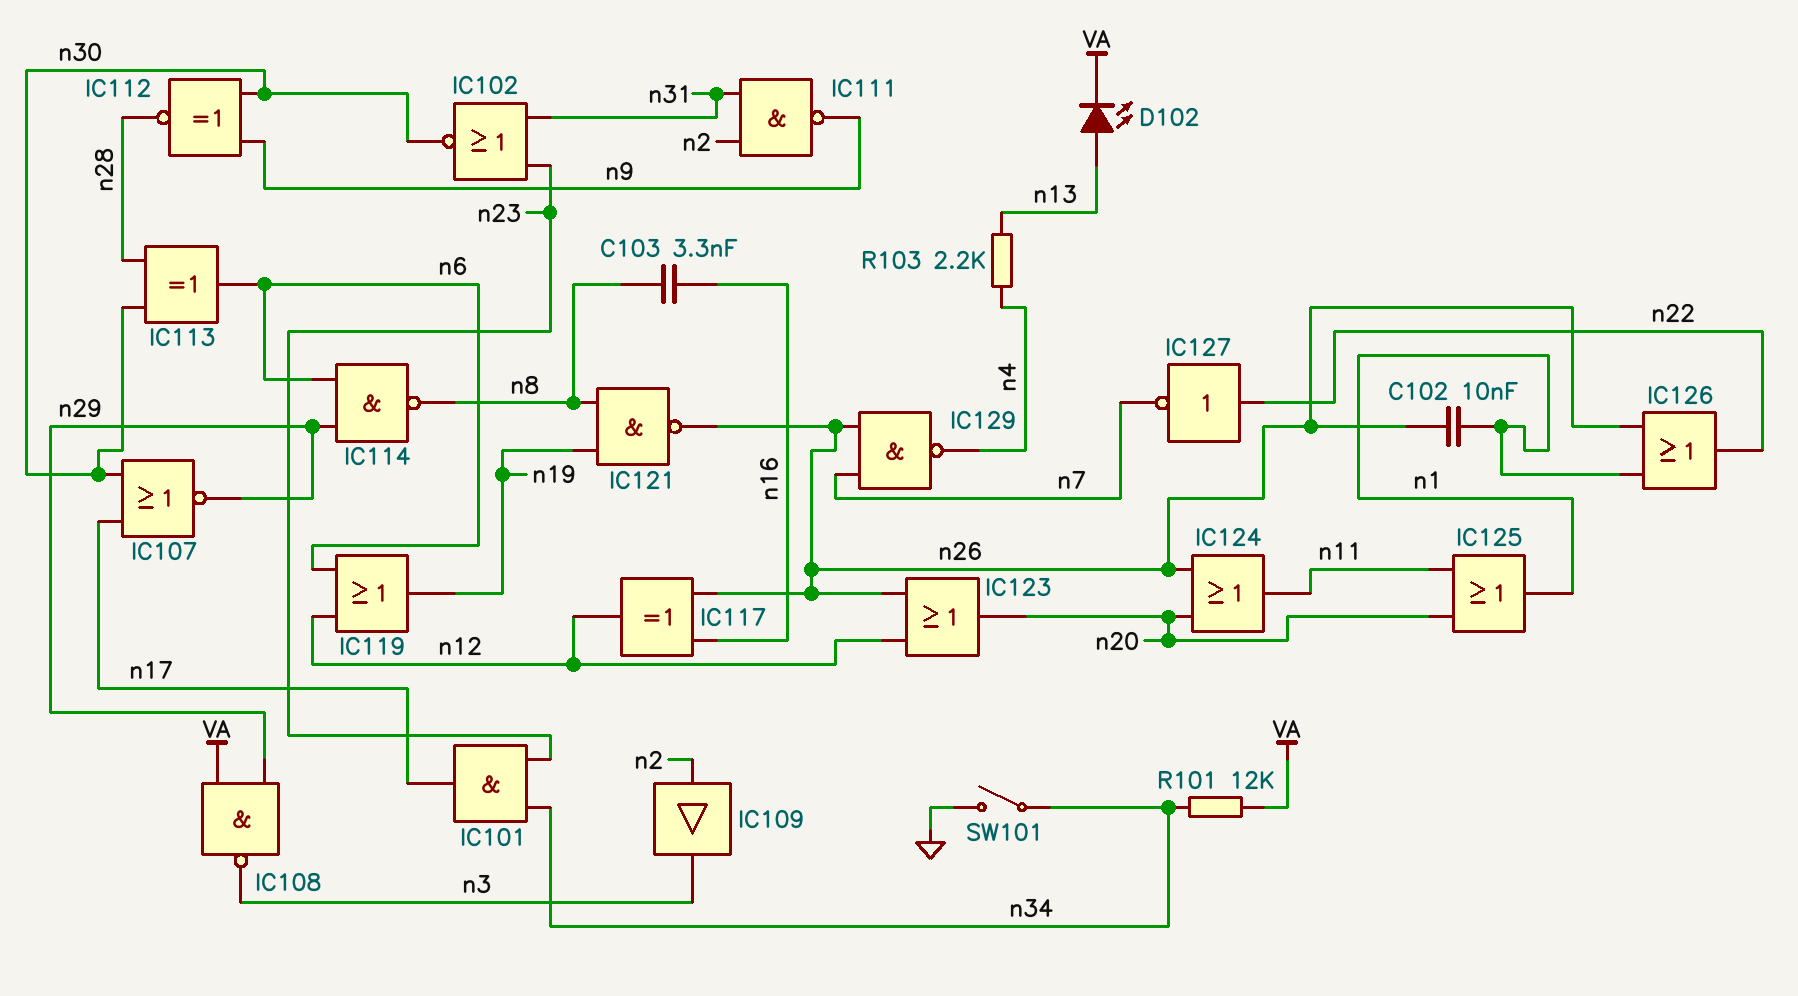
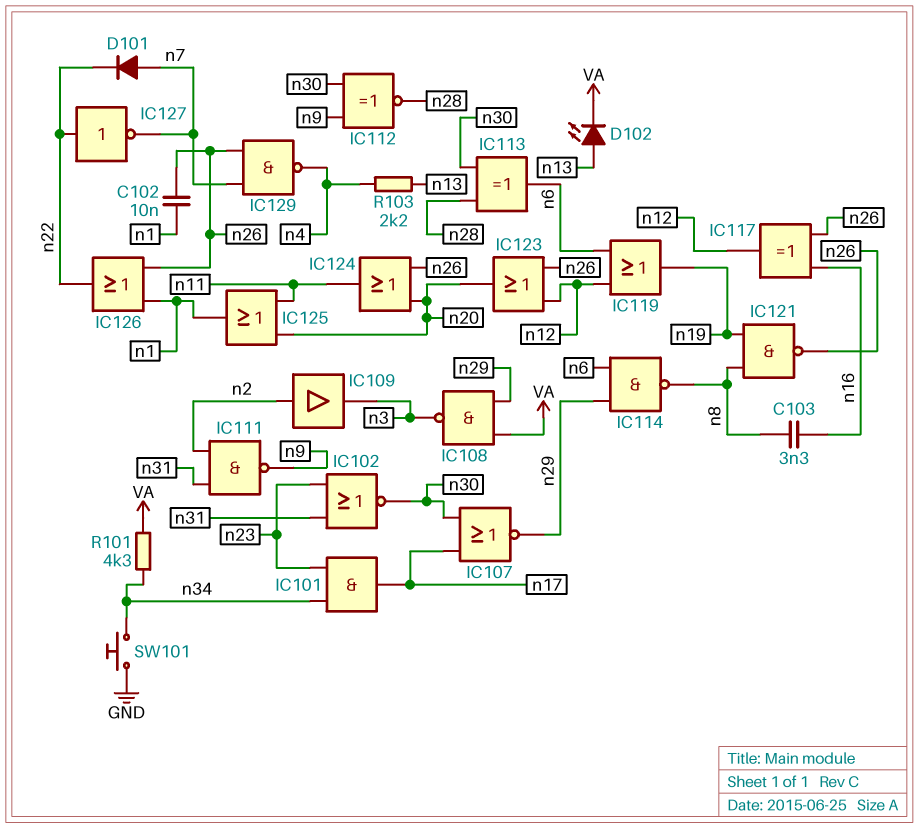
D101: none -> diode (A n7, K n22)
R101: 12k (VA, n34) -> 4.3k (VA, n34)
SW101: switch (GND, n34) -> button (GND, n34)

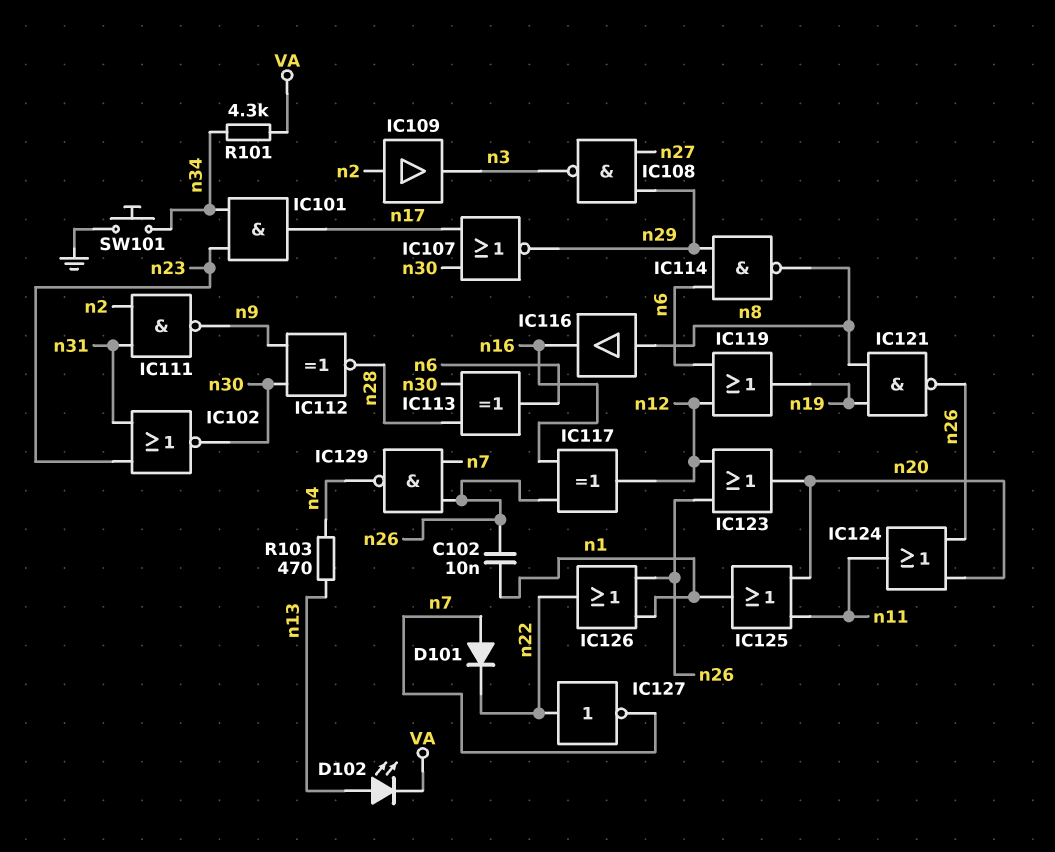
C103: 3.3nF (n8, n16) -> none
IC108: NAND (in VA, in n29, out n3) -> NAND (in n27, in n29, out n3)
IC116: none -> buffer (in n8, out n16)
R103: 2.2k (n4, n13) -> 470 (n4, n13)

